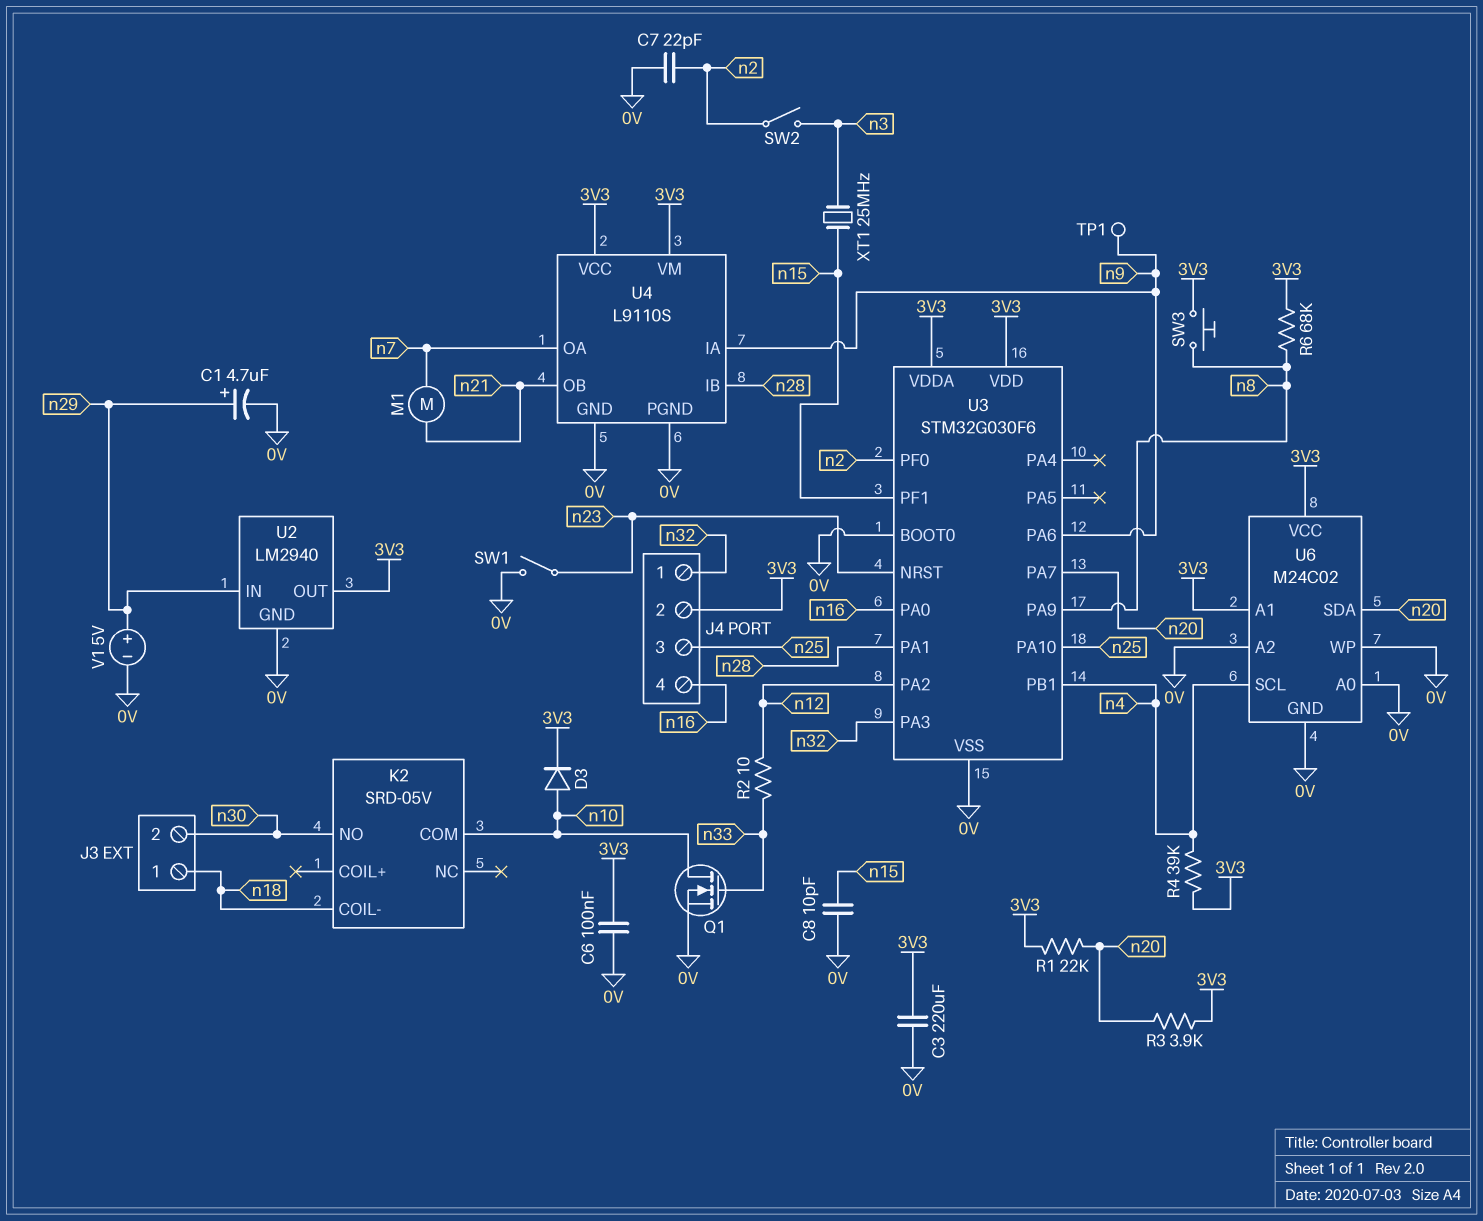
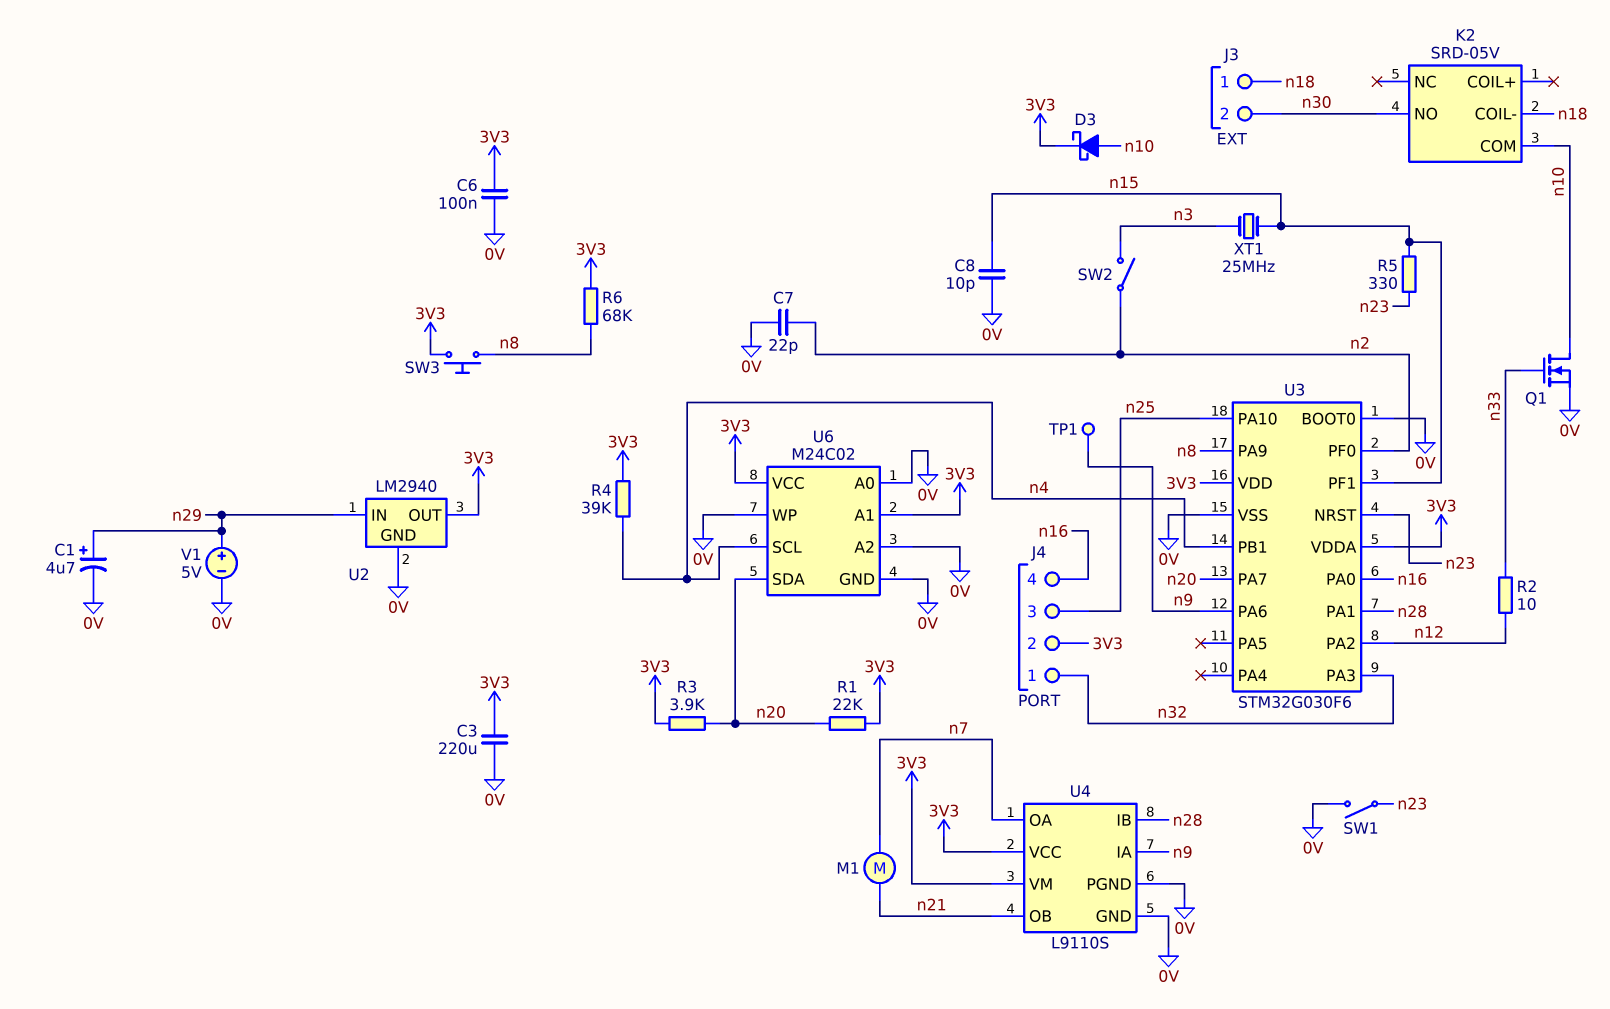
D3: diode (A n10, K 3V3) -> schottky (A n10, K 3V3)
R5: none -> 330 (n15, n23)

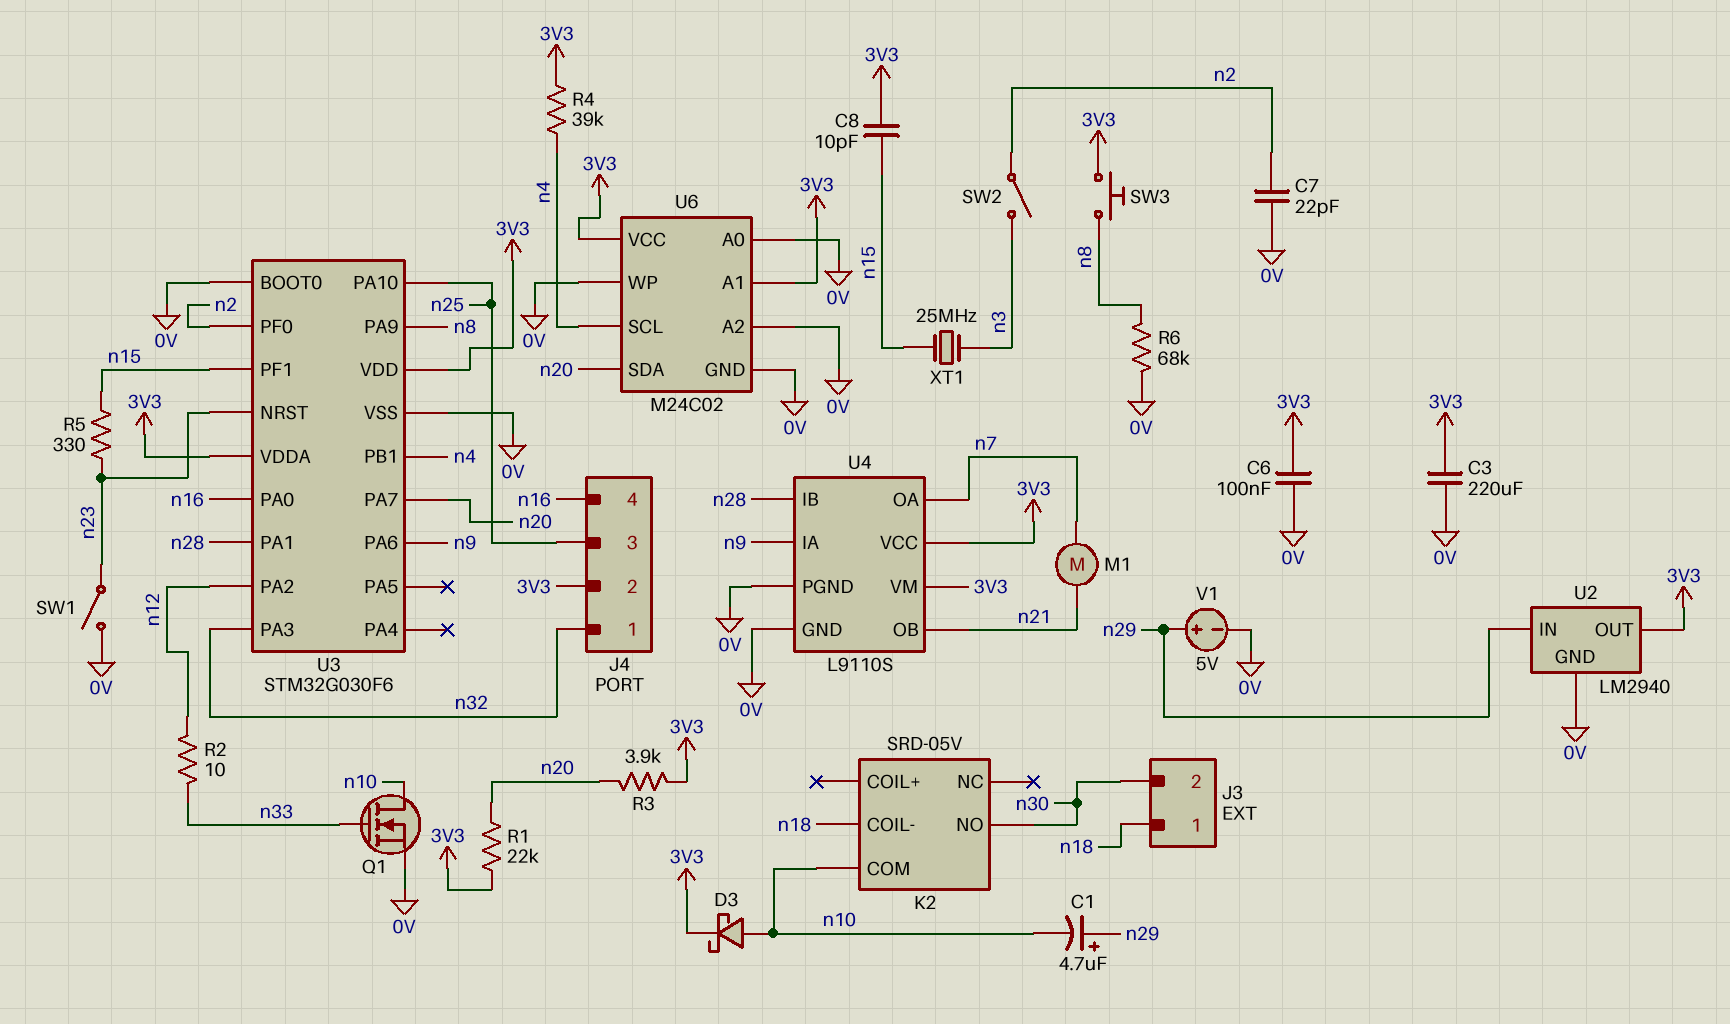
C1: 4.7uF (plus n29, minus 0V) -> 4.7uF (plus n29, minus n10)
C8: 10pF (0V, n15) -> 10pF (3V3, n15)
R6: 68k (3V3, n8) -> 68k (0V, n8)
TP1: test point (n9) -> none

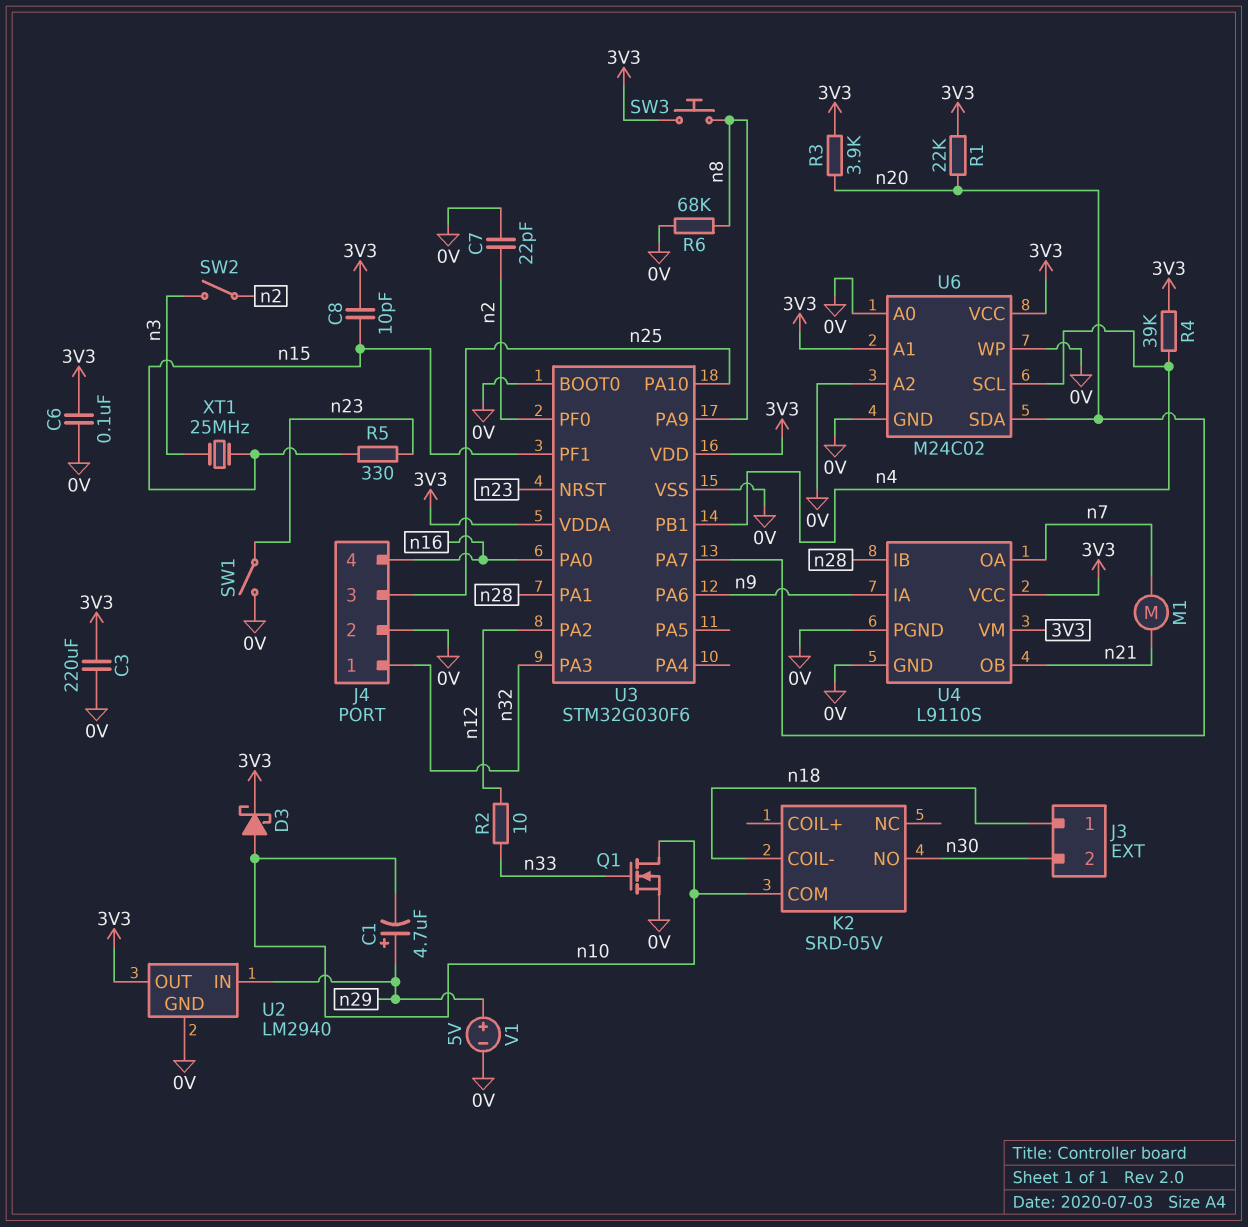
J4 pin 2: 3V3 -> 0V

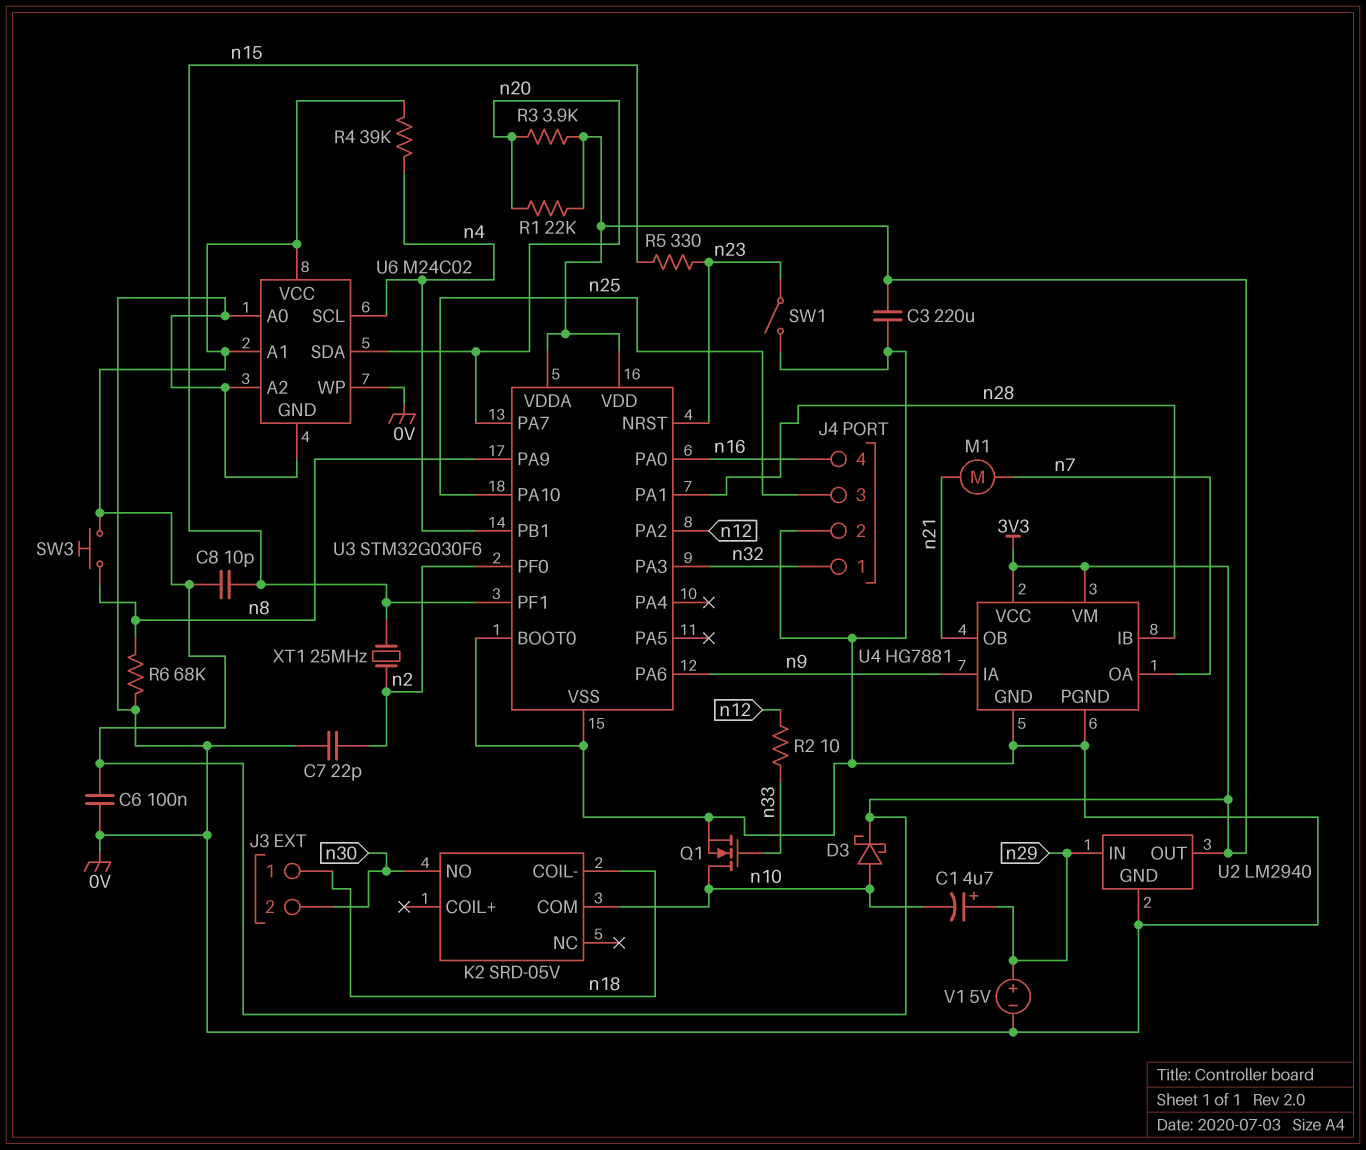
SW2: switch (n2, n3) -> none
U4: L9110S -> HG7881
XT1: 25MHz (n3, n15) -> 25MHz (n2, n15)

